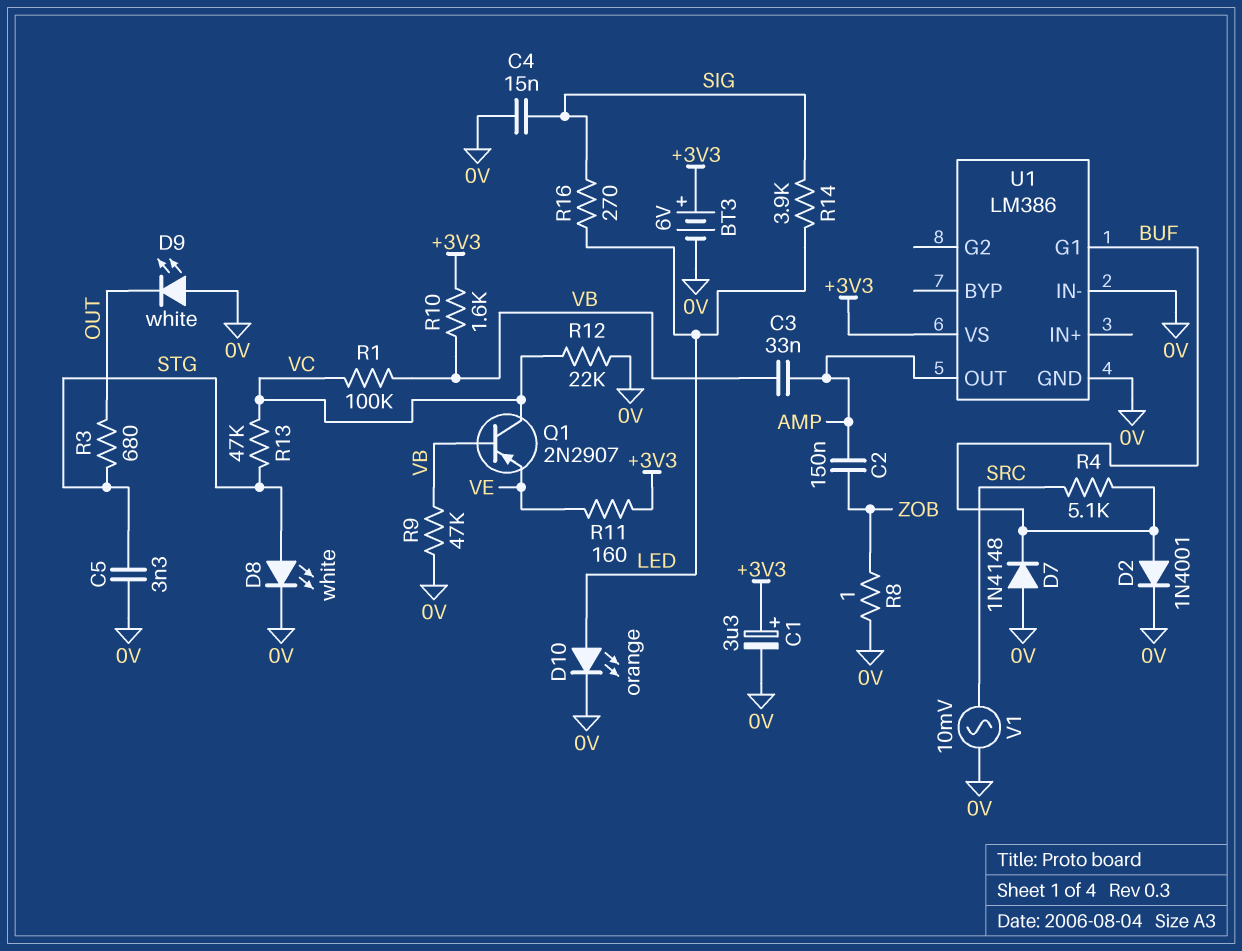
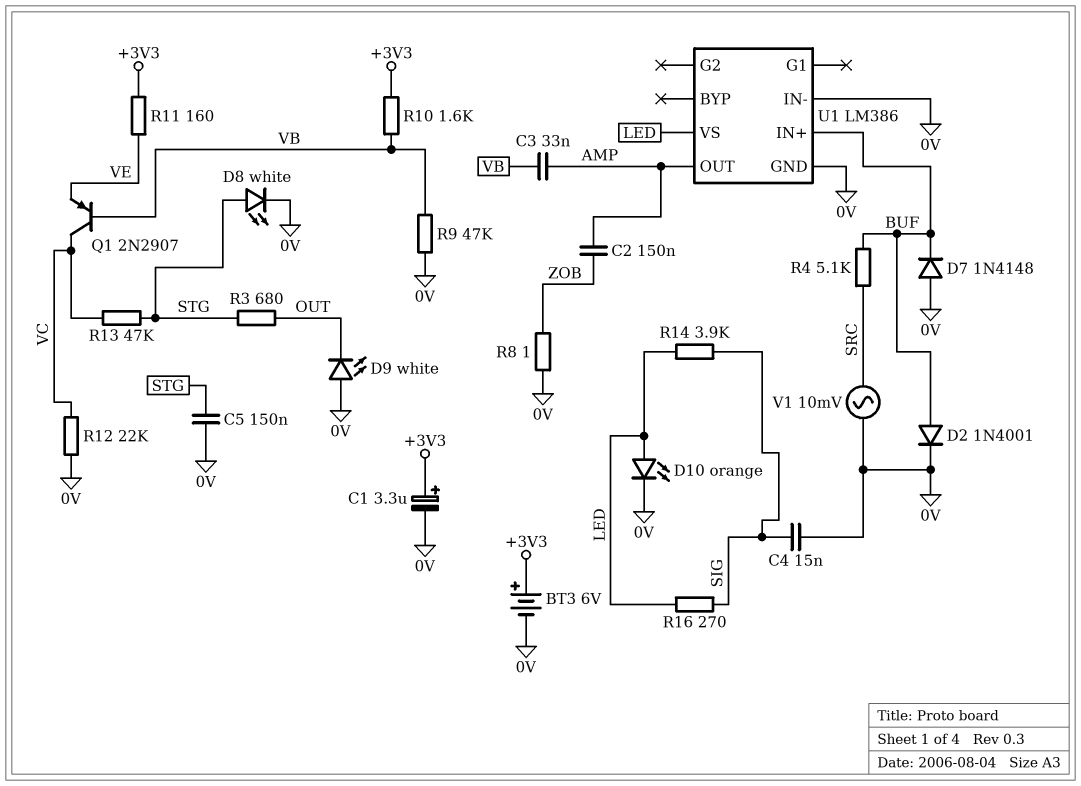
C5: 3.3nF (0V, STG) -> 150nF (0V, STG)
R1: 100k (VB, VC) -> none
U1 pin G1: BUF -> none
U1 pin IN+: none -> BUF
U1 pin VS: +3V3 -> LED

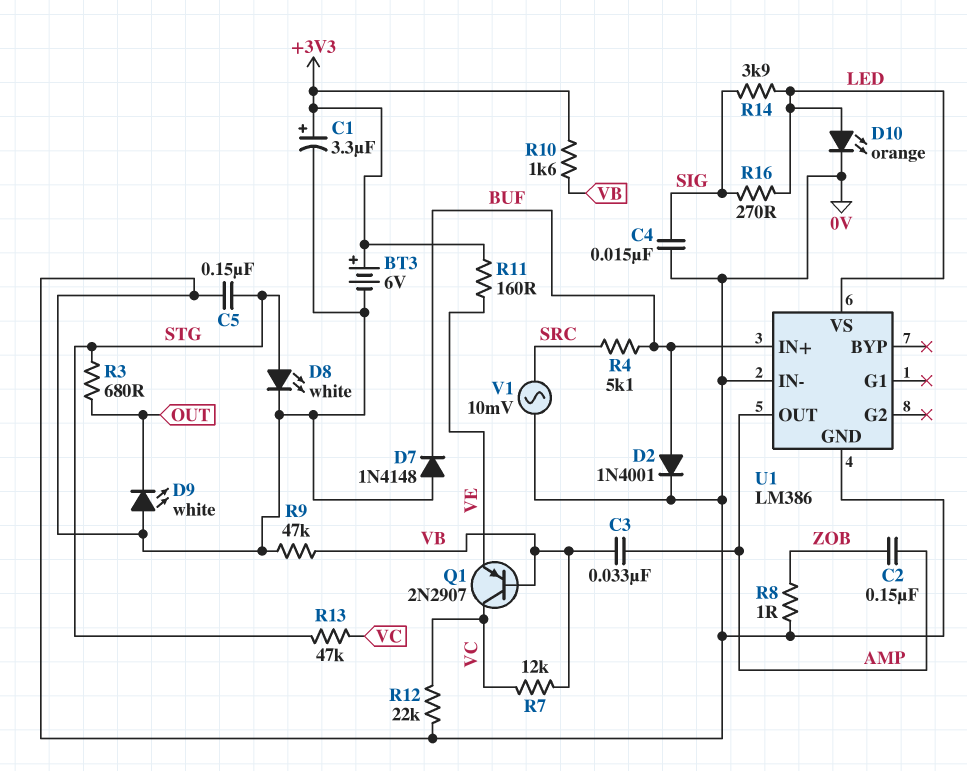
R7: none -> 12k (VB, VC)

